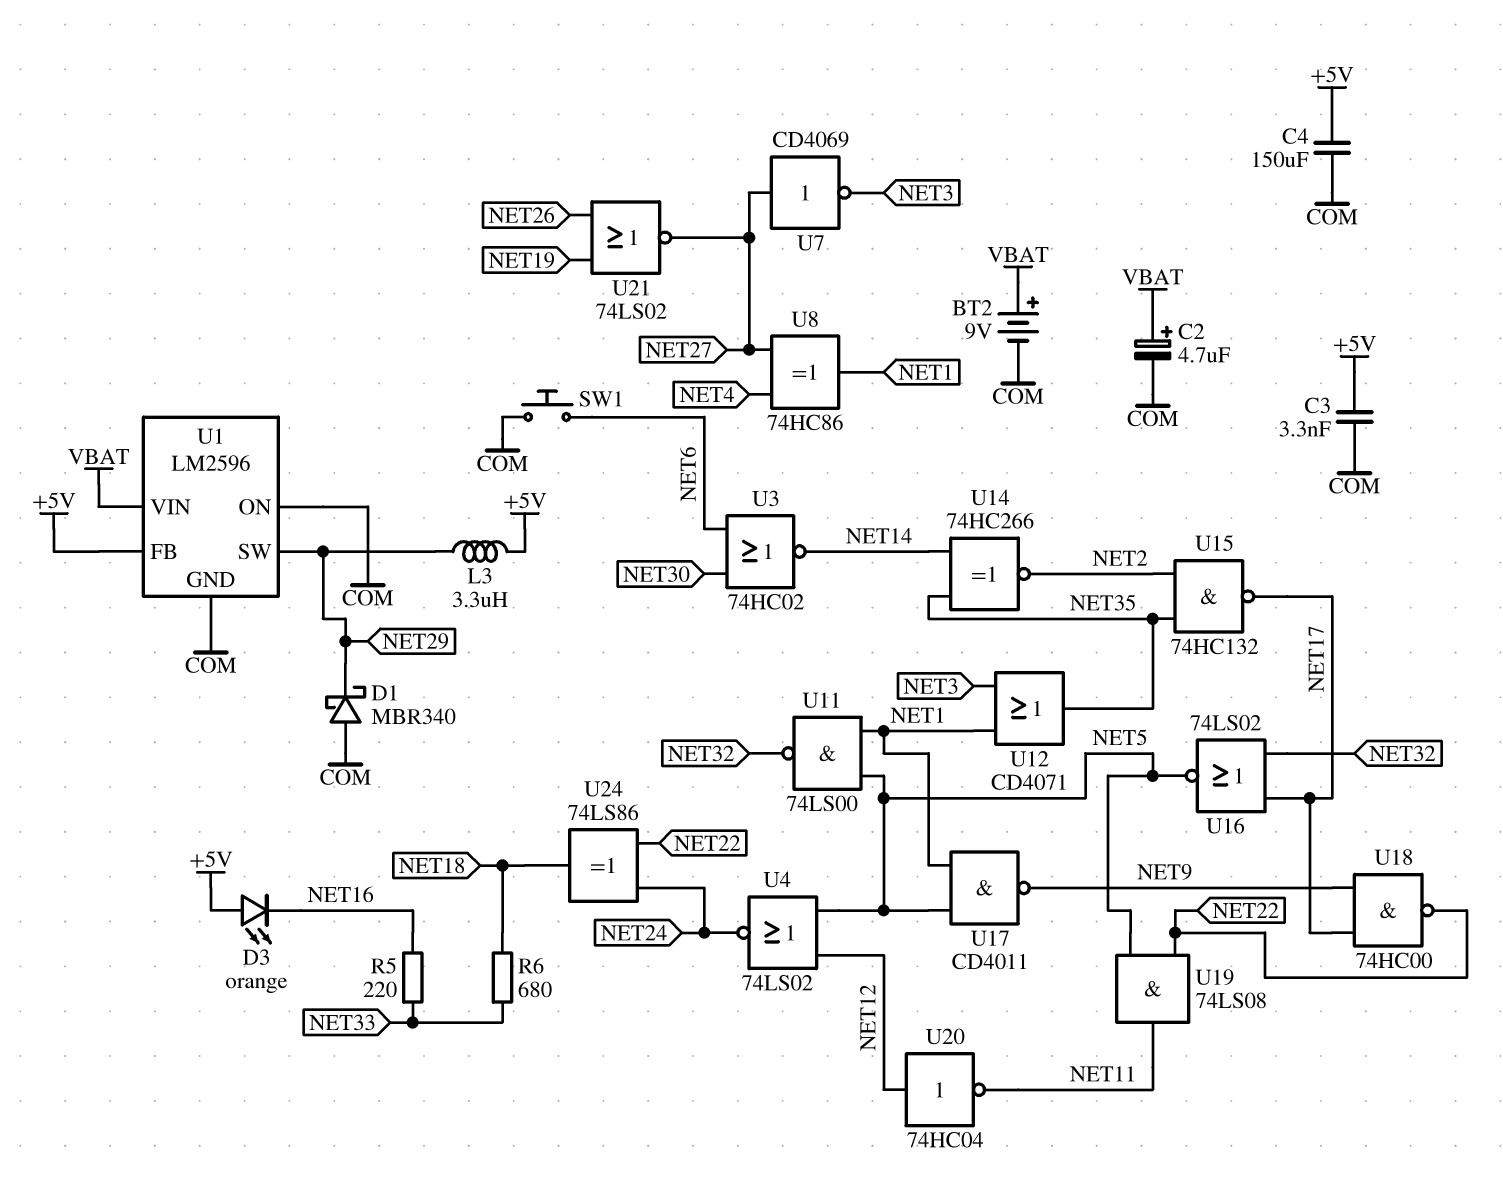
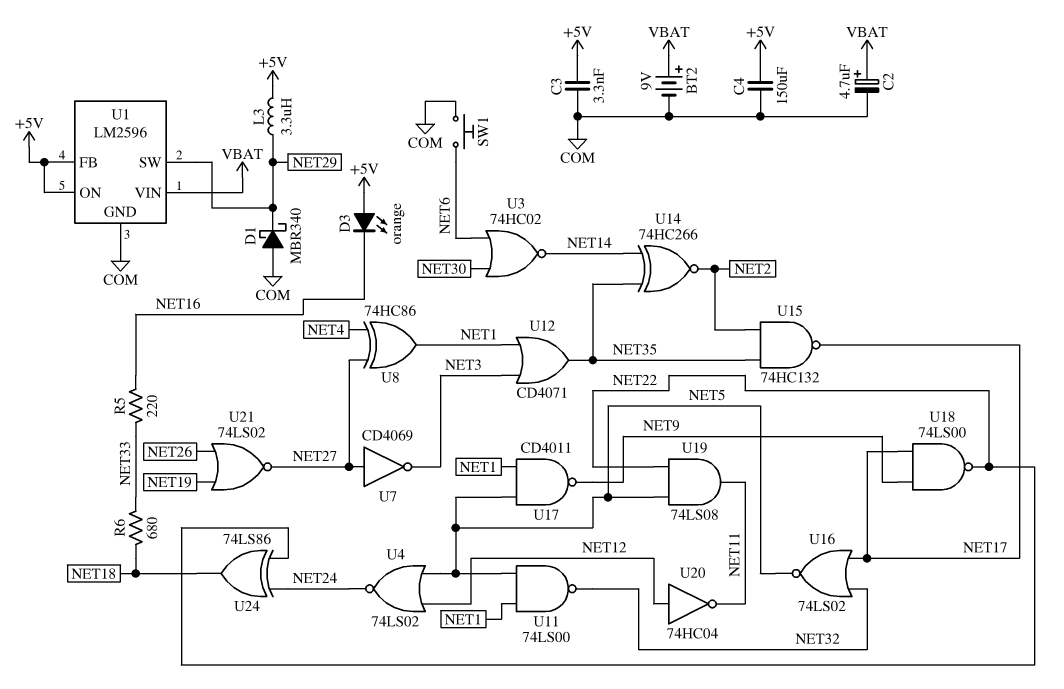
U1 pin ON: COM -> +5V
U18: NAND 74HC00 (in NET9, in NET17, out NET22) -> NAND 74LS00 (in NET9, in NET17, out NET22)

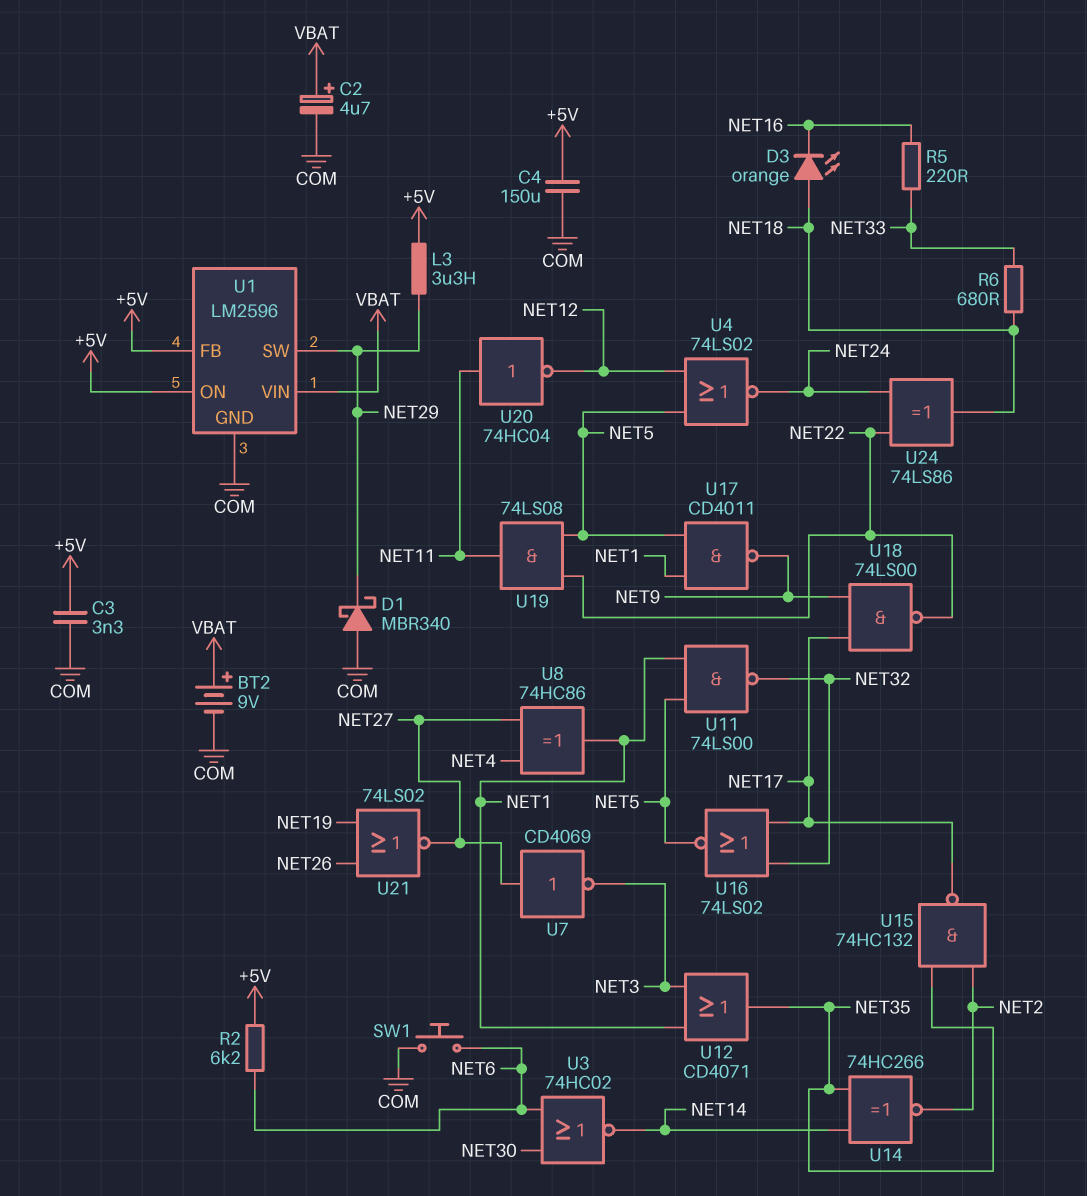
D3: LED orange (A +5V, K NET16) -> LED orange (A NET18, K NET16)
R2: none -> 6.2k (+5V, NET6)
U20: NOT 74HC04 (in NET12, out NET11) -> NOT 74HC04 (in NET11, out NET12)

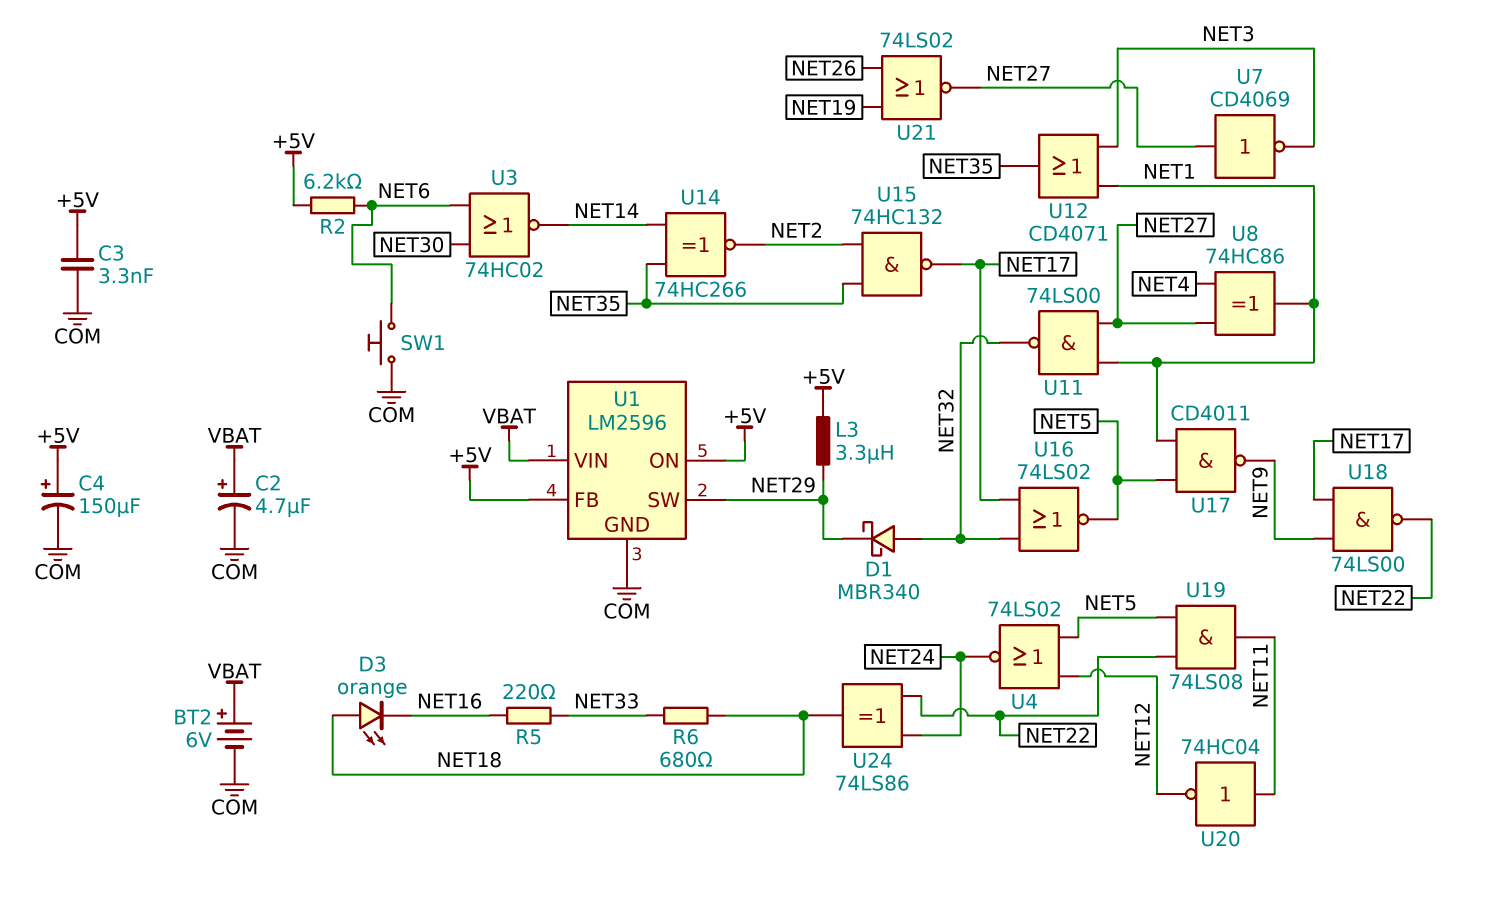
BT2: 9V (plus VBAT, minus COM) -> 6V (plus VBAT, minus COM)
C4: 150uF (+5V, COM) -> 150uF (plus +5V, minus COM)
D1: schottky MBR340 (A COM, K NET29) -> schottky MBR340 (A NET32, K NET29)
U11: NAND 74LS00 (in NET1, in NET5, out NET32) -> NAND 74LS00 (in NET1, in NET27, out NET32)

